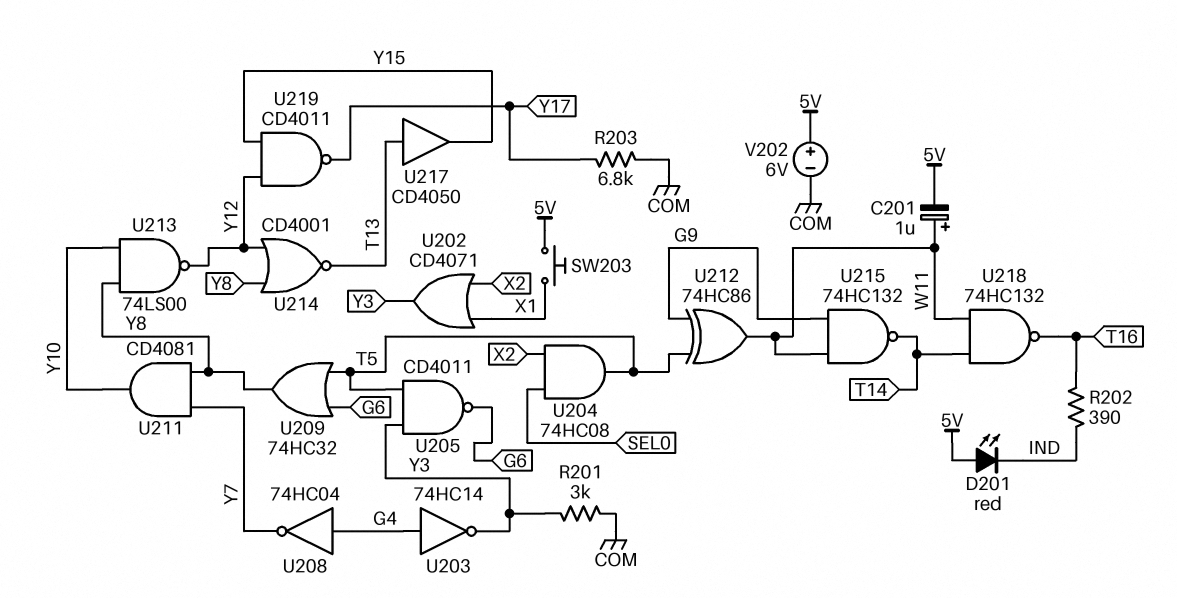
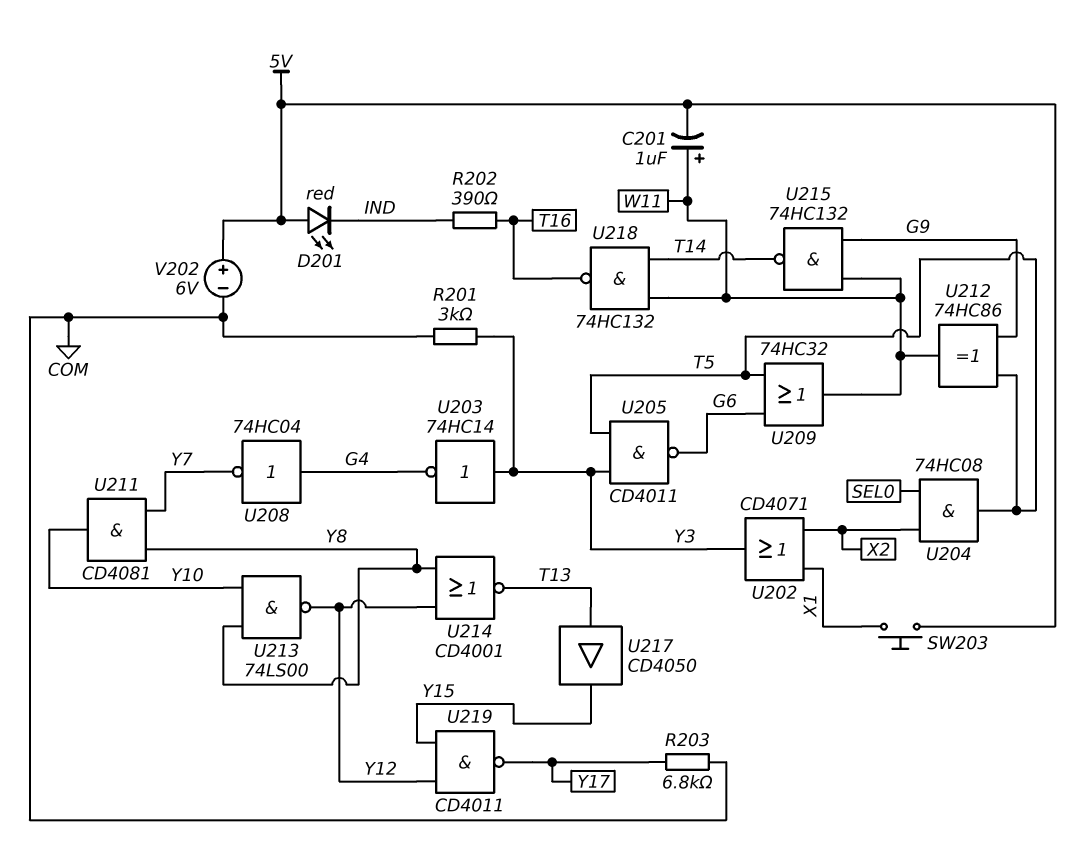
U203: NOT 74HC14 (in G4, out Y3) -> NOT 74HC14 (in Y3, out G4)
U209: OR 74HC32 (in G6, in T5, out Y8) -> OR 74HC32 (in G6, in T5, out W11)

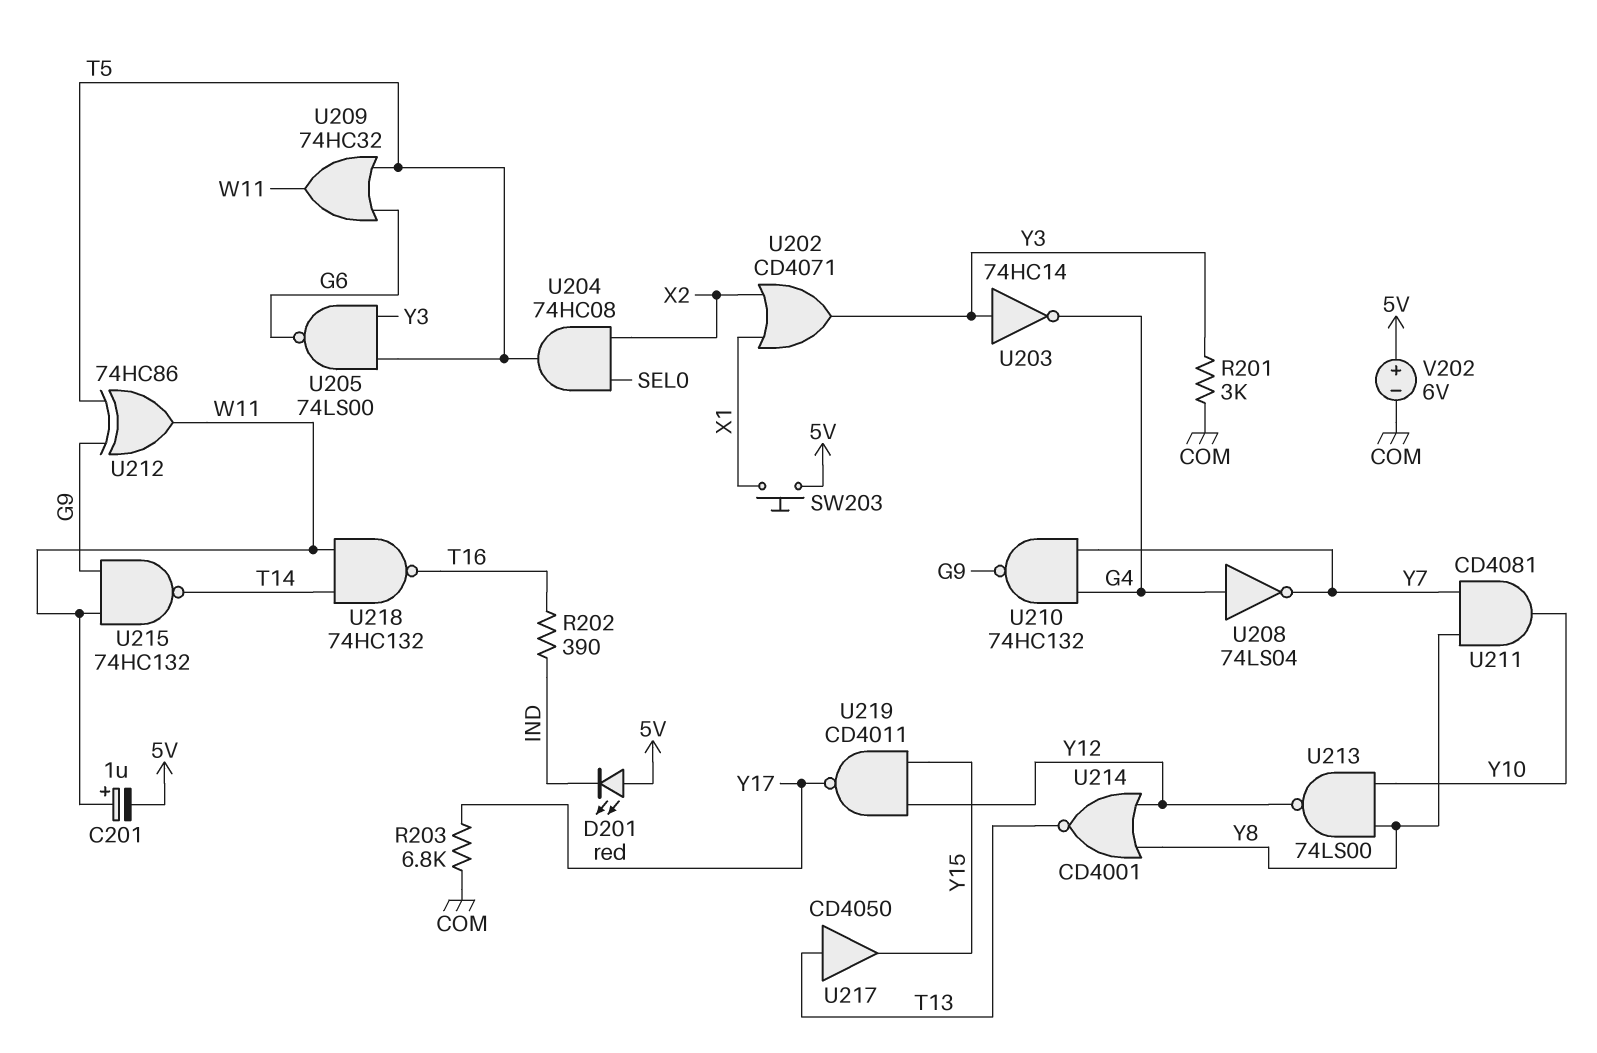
U205: NAND CD4011 (in T5, in Y3, out G6) -> NAND 74LS00 (in T5, in Y3, out G6)
U208: NOT 74HC04 (in G4, out Y7) -> NOT 74LS04 (in G4, out Y7)
U210: none -> NAND 74HC132 (in G4, in Y7, out G9)

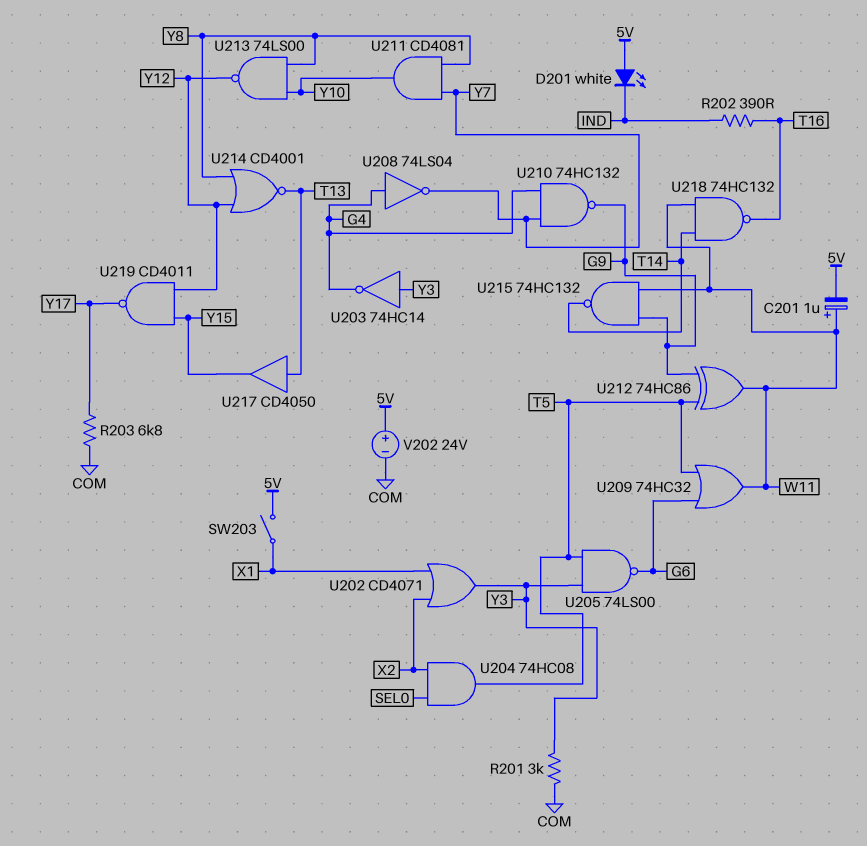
D201: LED red (A 5V, K IND) -> LED white (A 5V, K IND)
SW203: button (5V, X1) -> switch (5V, X1)
V202: 6V (plus 5V, minus COM) -> 24V (plus 5V, minus COM)

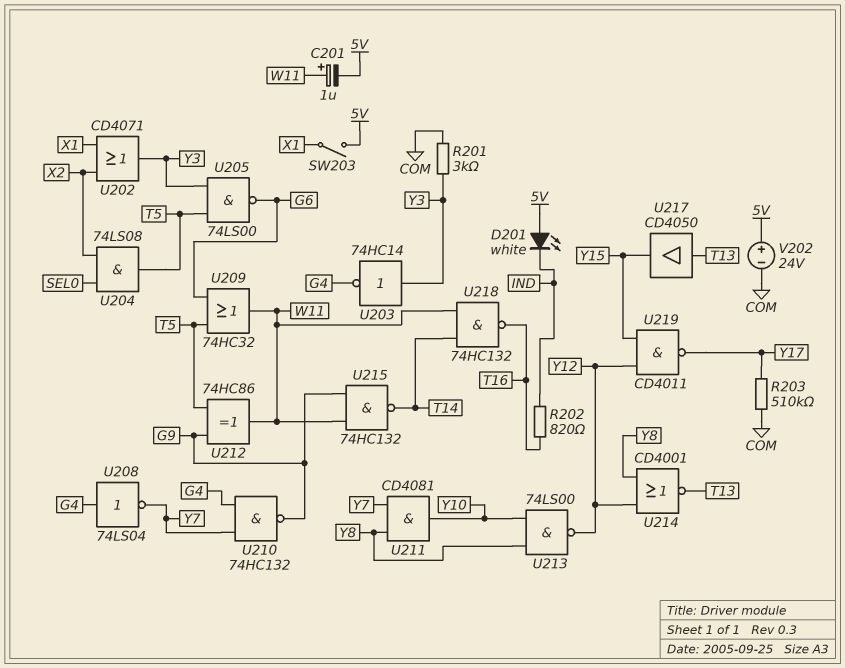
R202: 390 (IND, T16) -> 820 (IND, T16)
R203: 6.8k (COM, Y17) -> 510k (COM, Y17)
U204: AND 74HC08 (in SEL0, in X2, out T5) -> AND 74LS08 (in SEL0, in X2, out T5)

